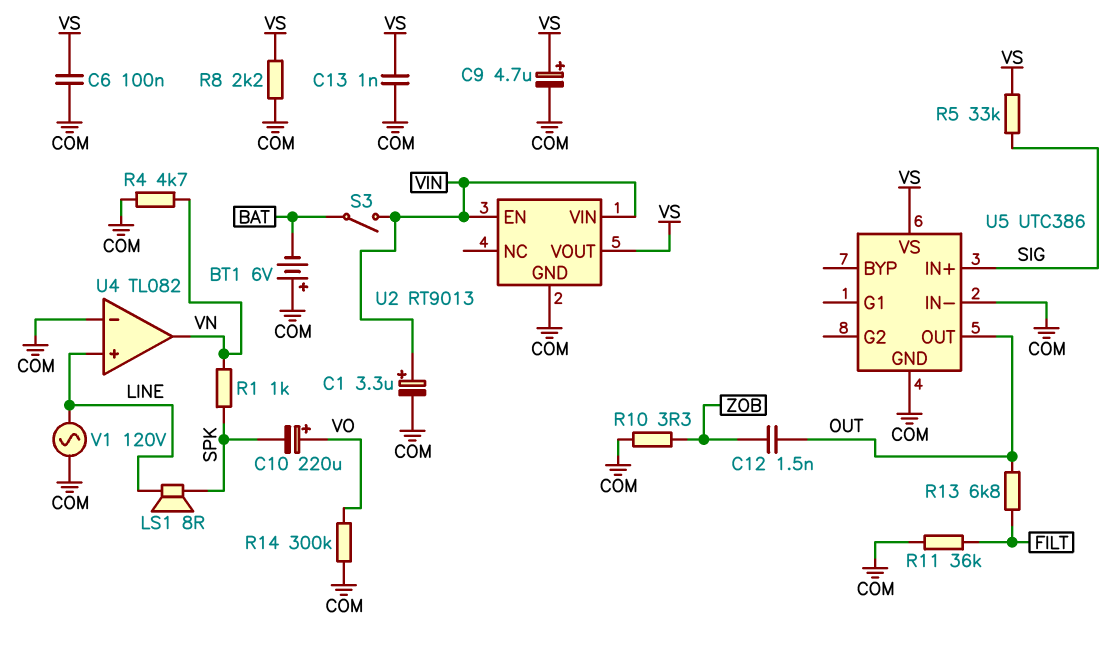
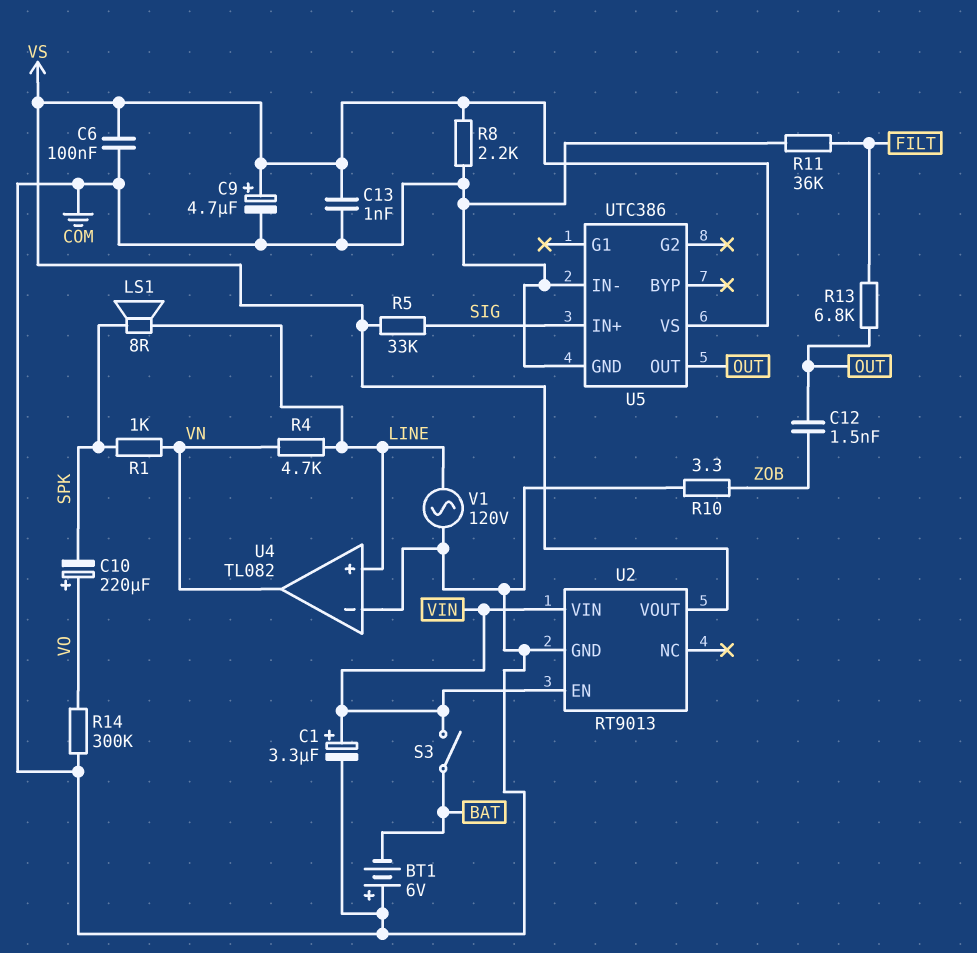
R4: 4.7k (COM, VN) -> 4.7k (LINE, VN)

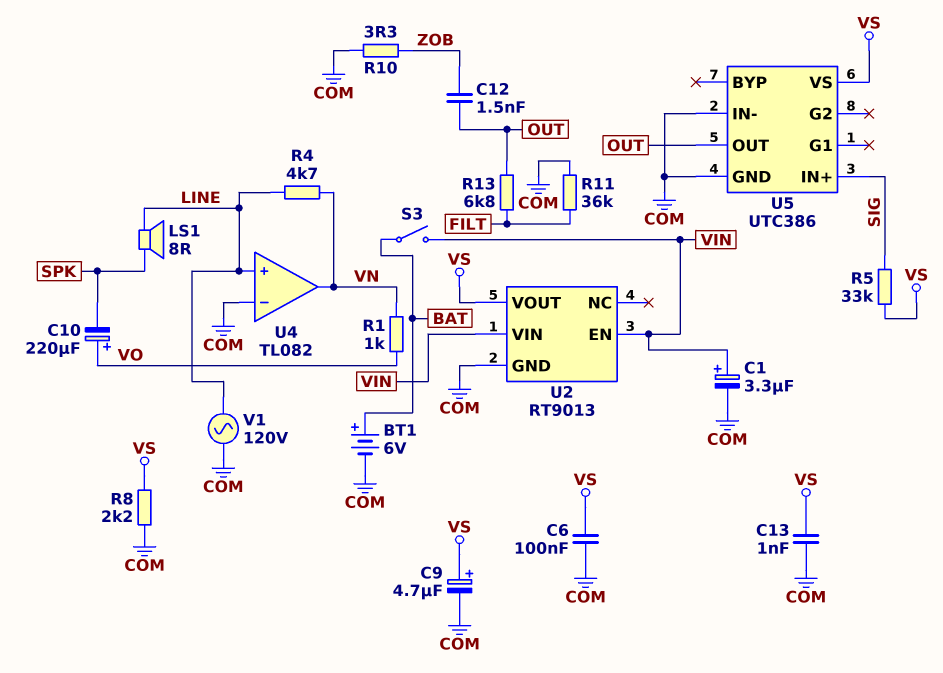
BT1: 6V (plus COM, minus BAT) -> 6V (plus BAT, minus COM)
R1: 1k (SPK, VN) -> 1k (VN, VO)
R14: 300k (COM, VO) -> none

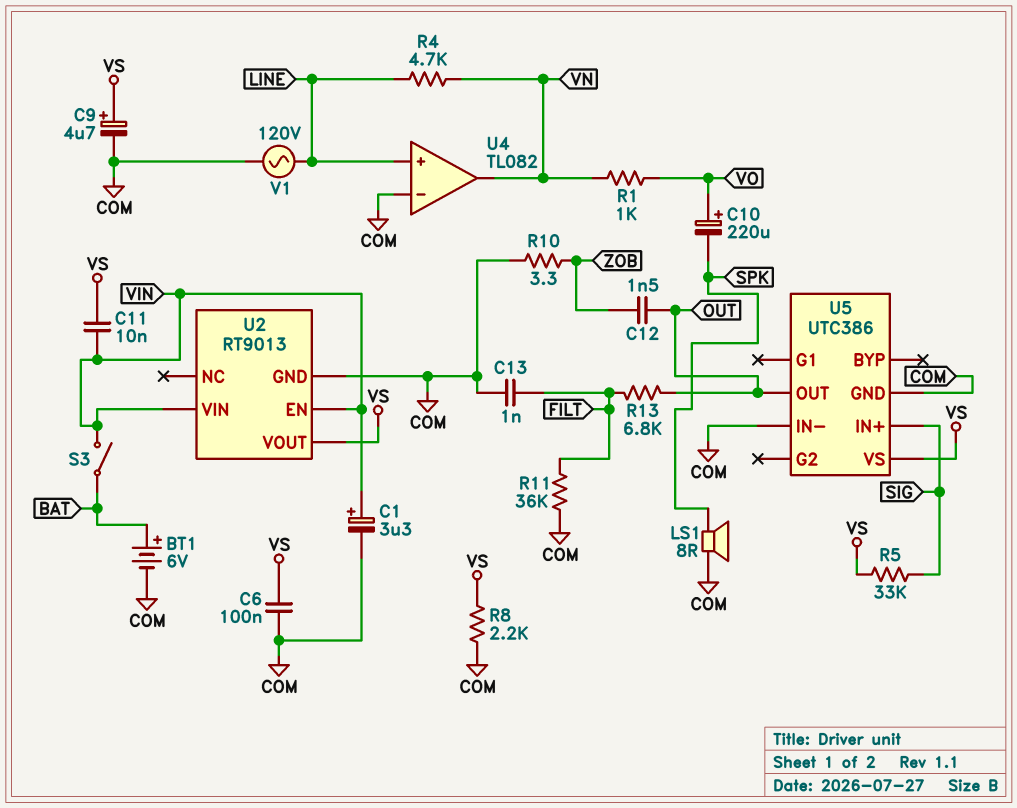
C11: none -> 10nF (VIN, VS)
C13: 1nF (COM, VS) -> 1nF (COM, FILT)
LS1: speaker 8R (LINE, SPK) -> speaker 8R (COM, SPK)

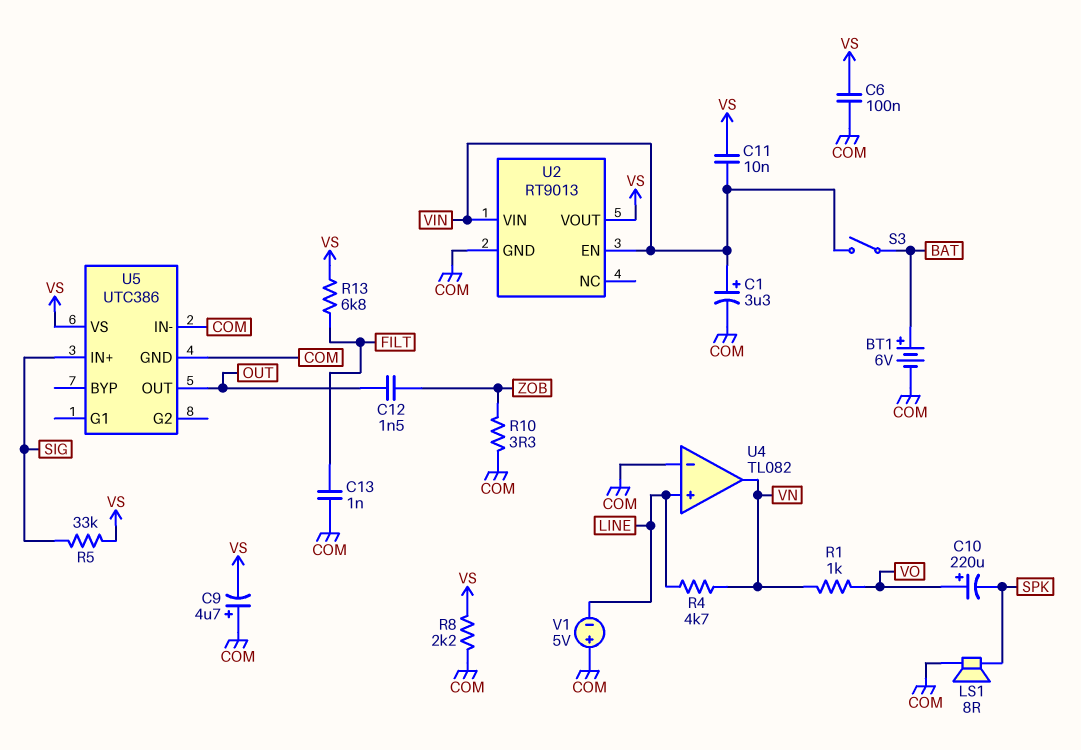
C9: 4.7uF (plus VS, minus COM) -> 4.7uF (plus COM, minus VS)
R11: 36k (COM, FILT) -> none
R13: 6.8k (FILT, OUT) -> 6.8k (FILT, VS)
V1: AC 120V (COM, LINE) -> 5V (plus COM, minus LINE)

